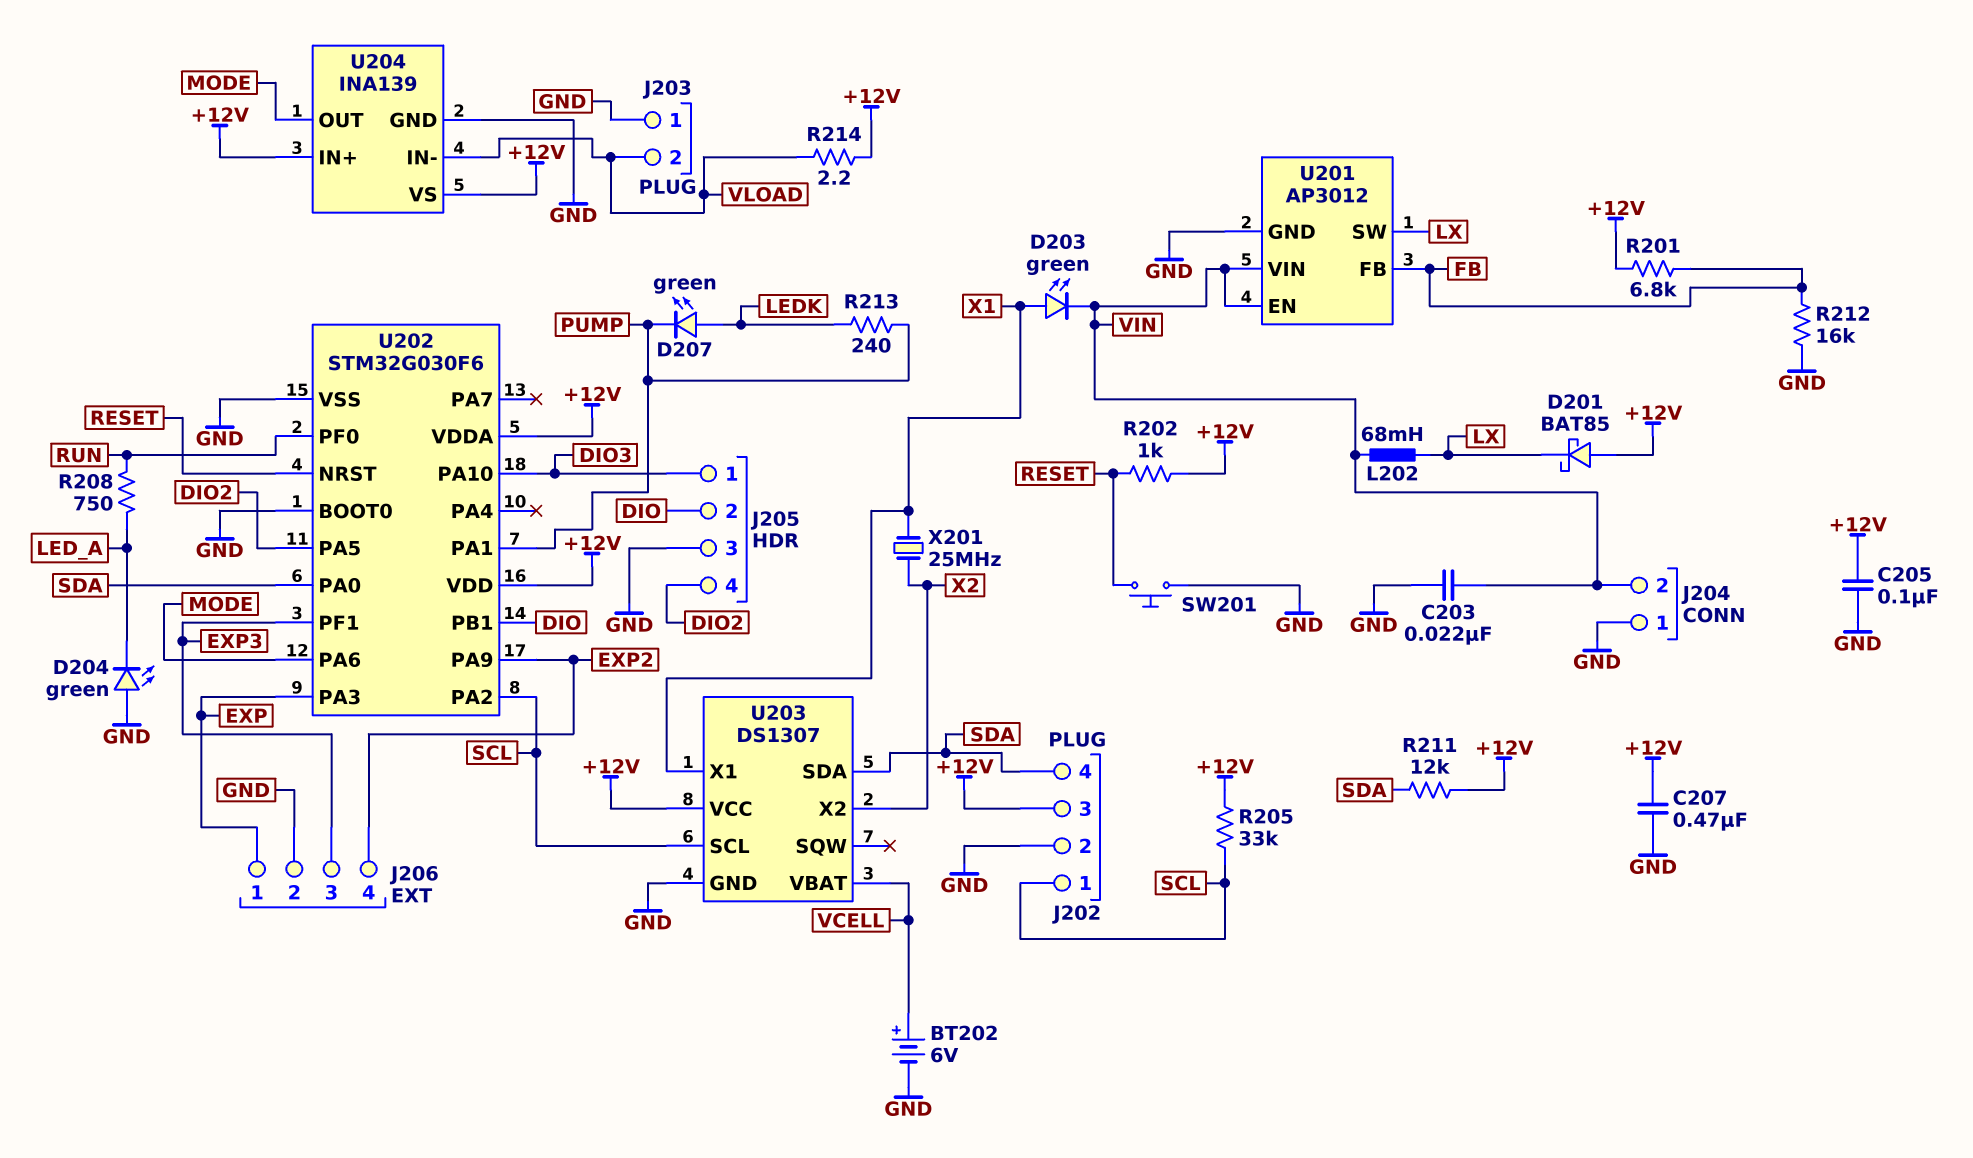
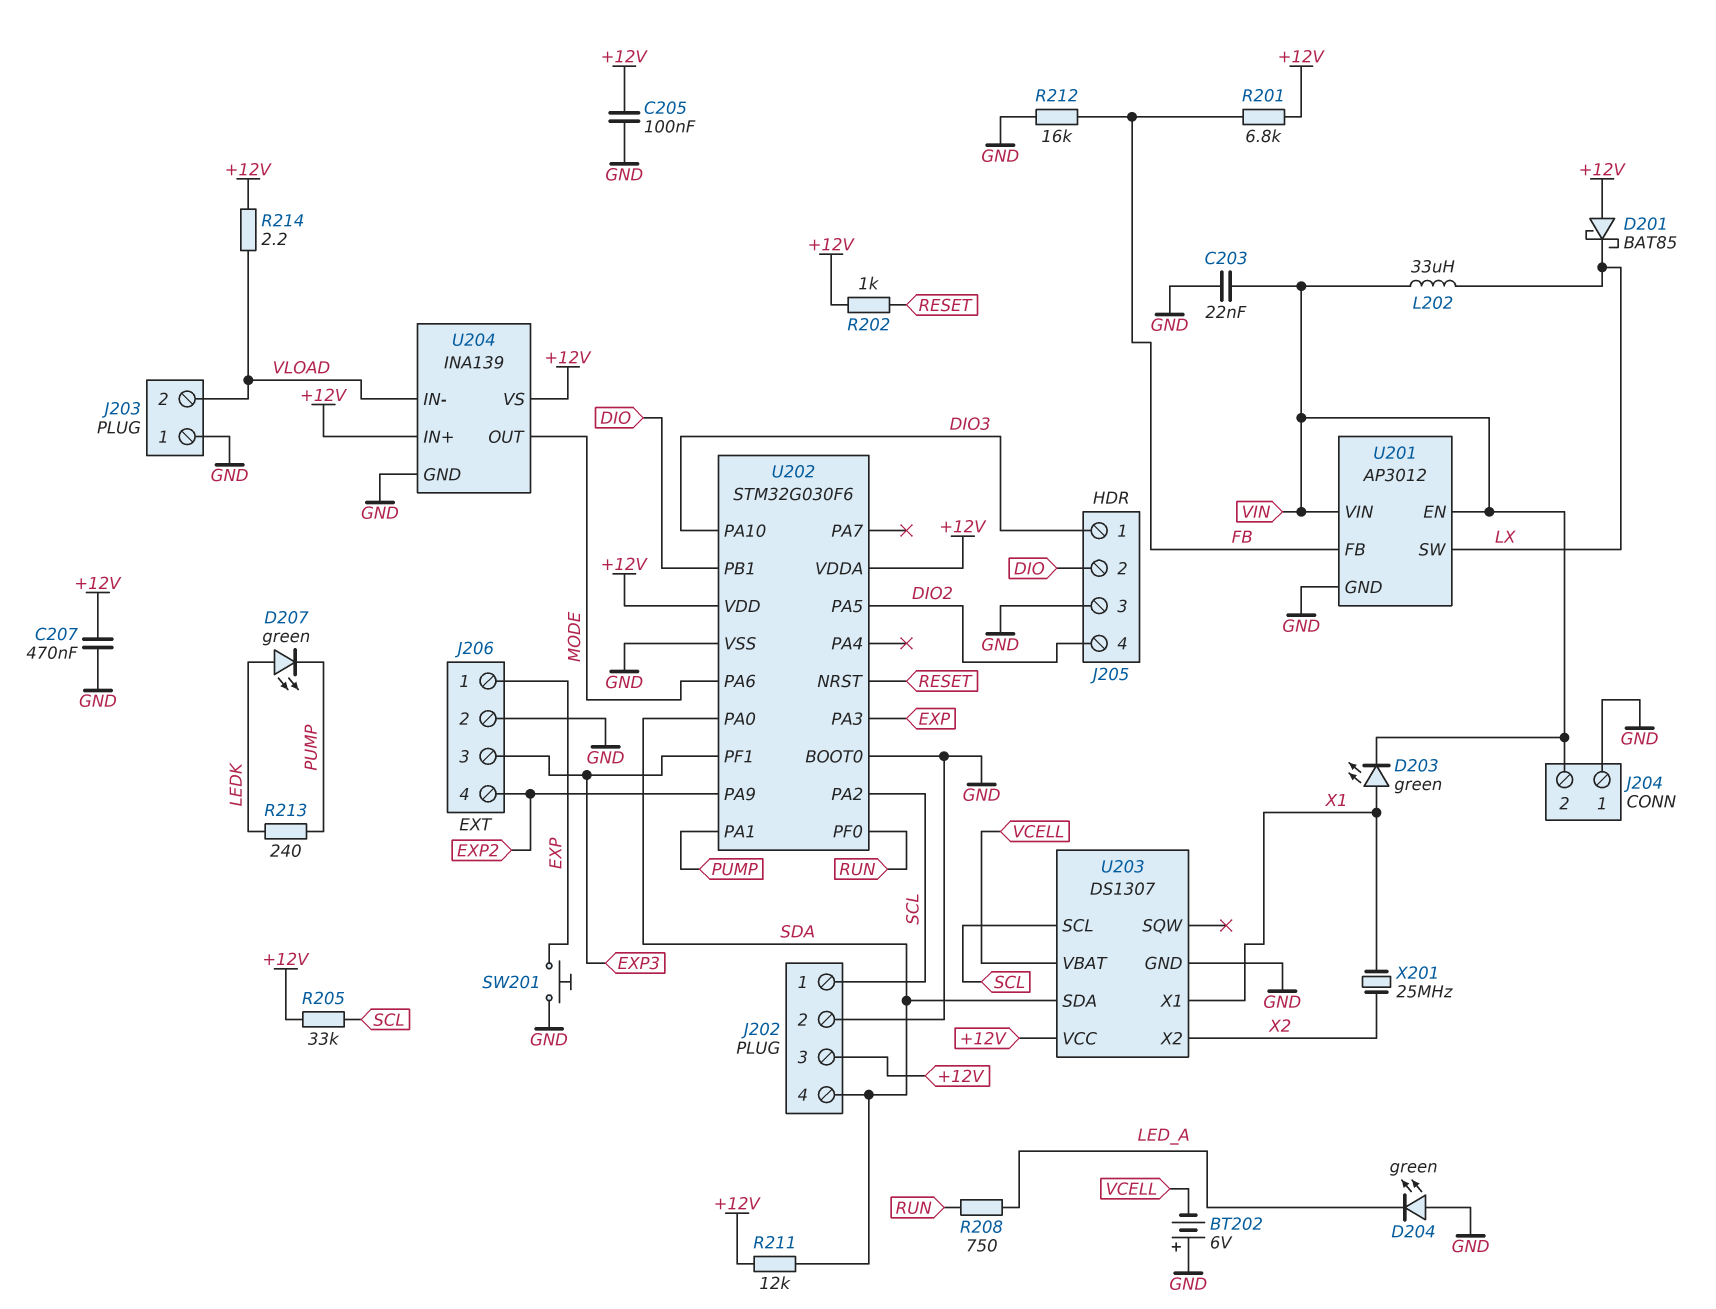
BT202: 6V (plus VCELL, minus GND) -> 6V (plus GND, minus VCELL)
L202: 68mH (LX, VIN) -> 33uH (LX, VIN)
SW201: button (GND, RESET) -> button (EXP, GND)

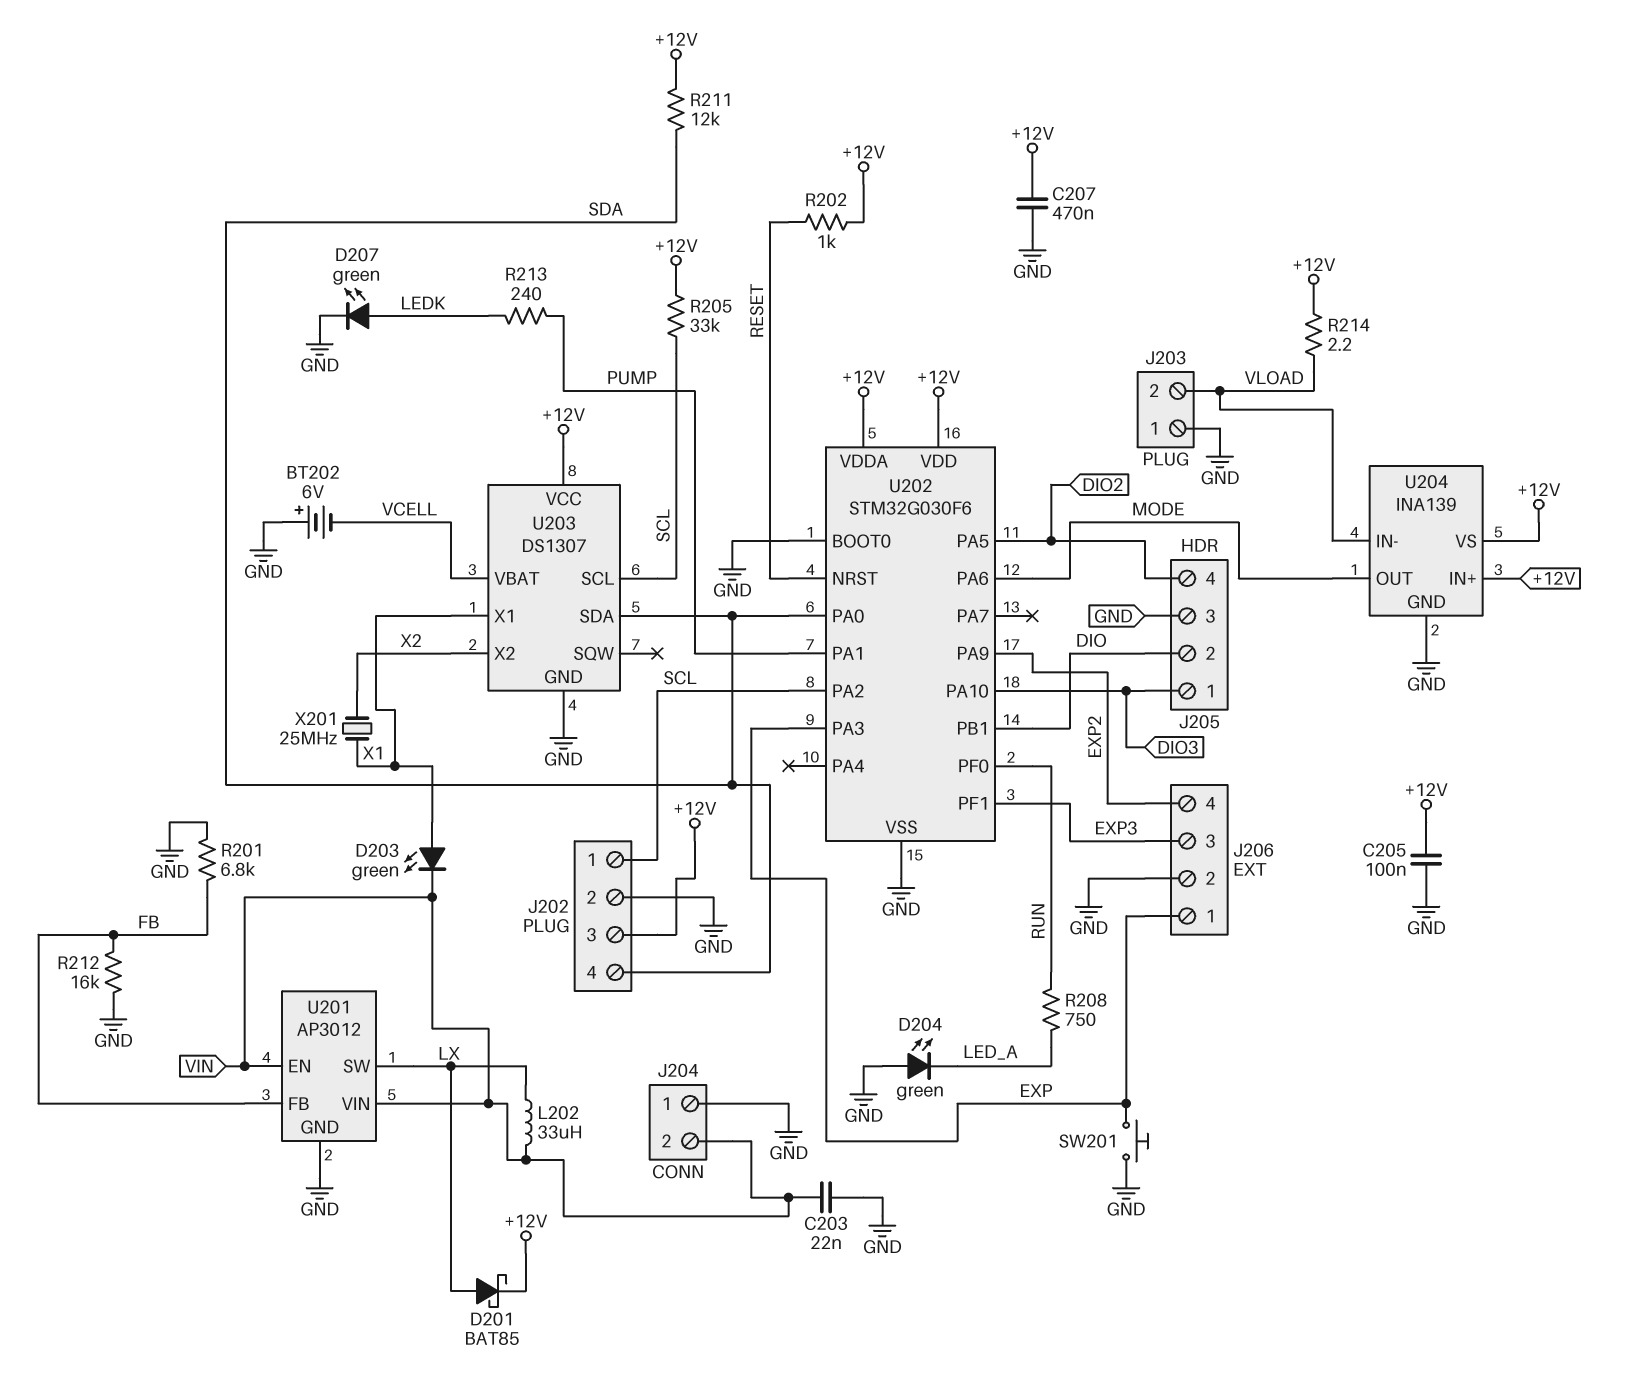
D201: schottky BAT85 (A +12V, K LX) -> schottky BAT85 (A LX, K +12V)
D207: LED green (A LEDK, K PUMP) -> LED green (A LEDK, K GND)
R201: 6.8k (+12V, FB) -> 6.8k (FB, GND)

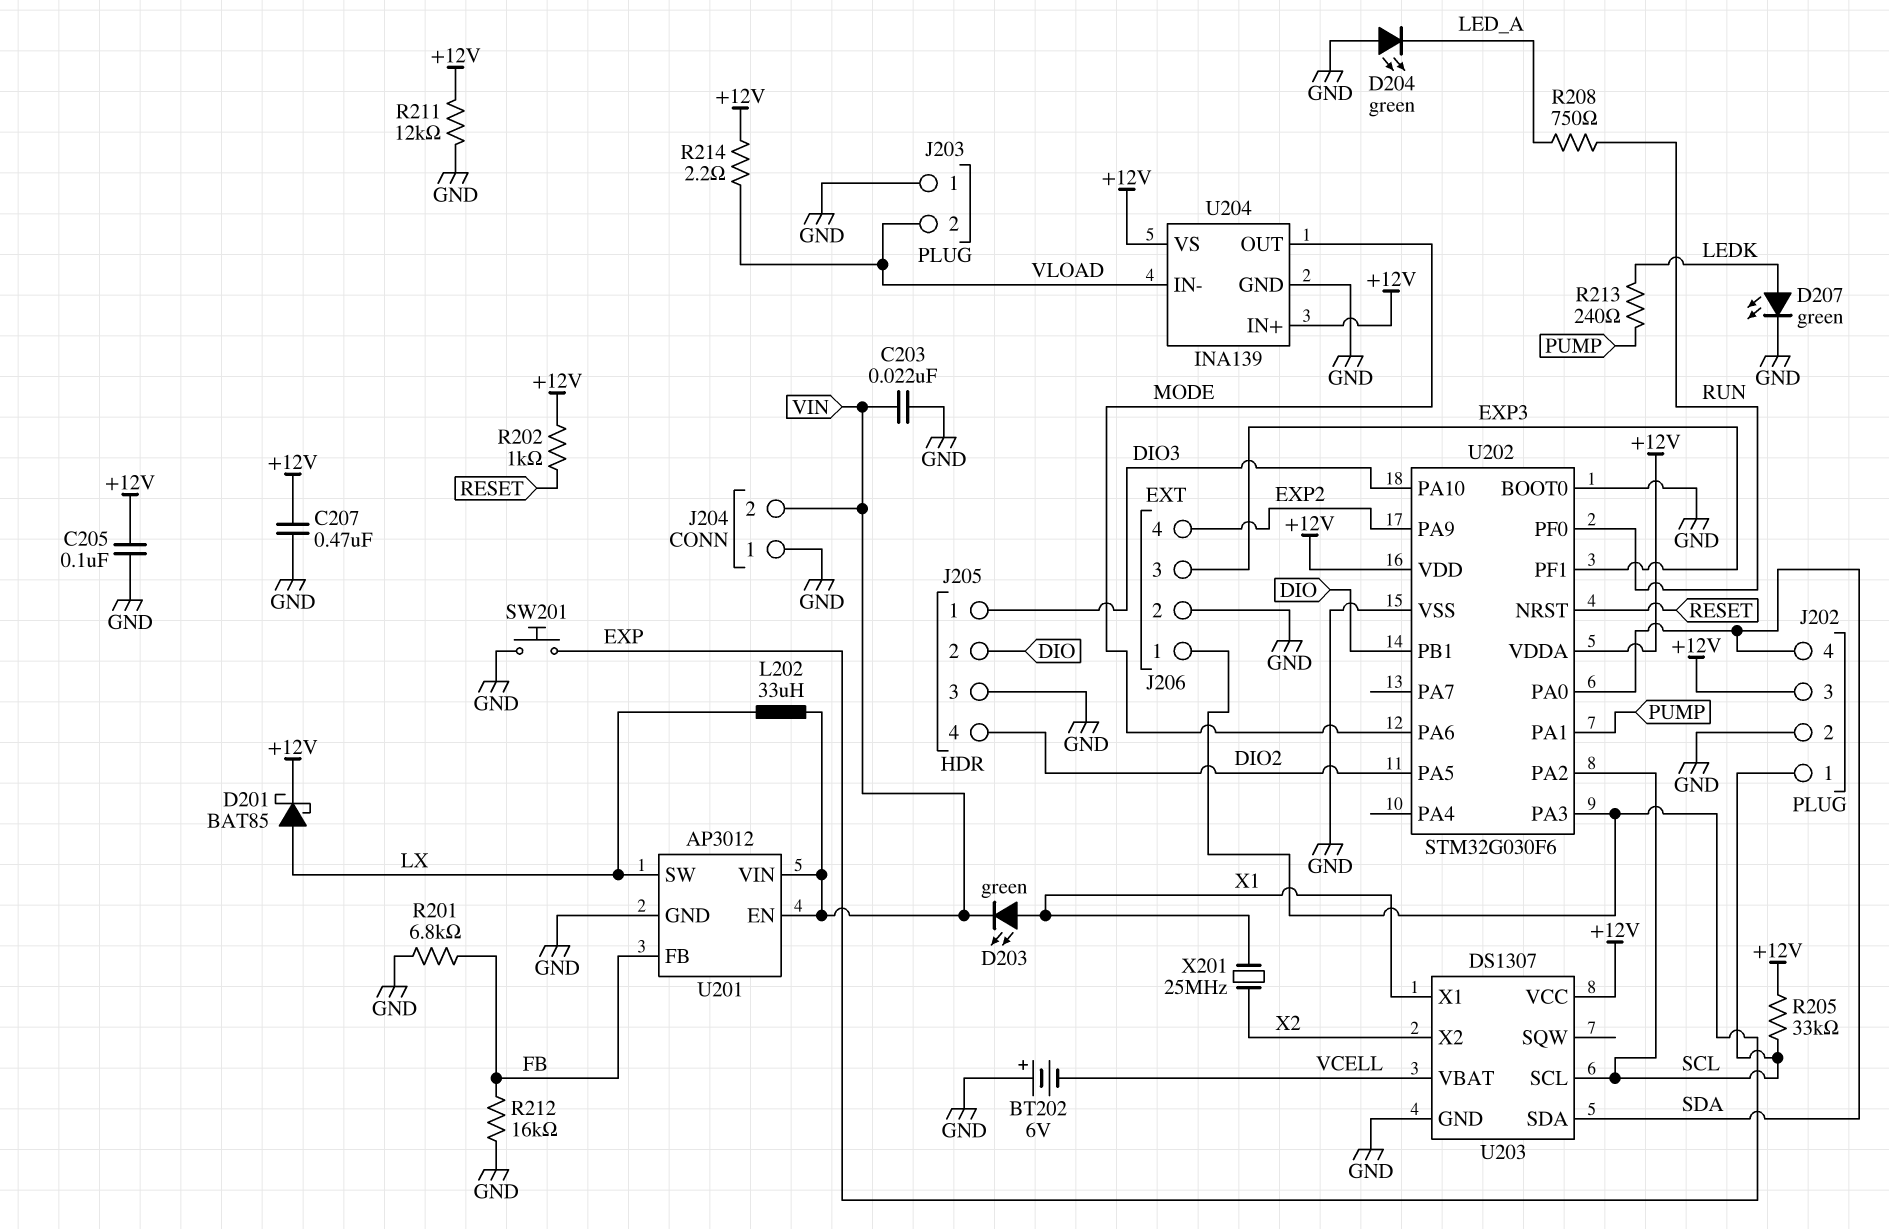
R211: 12k (+12V, SDA) -> 12k (+12V, GND)

